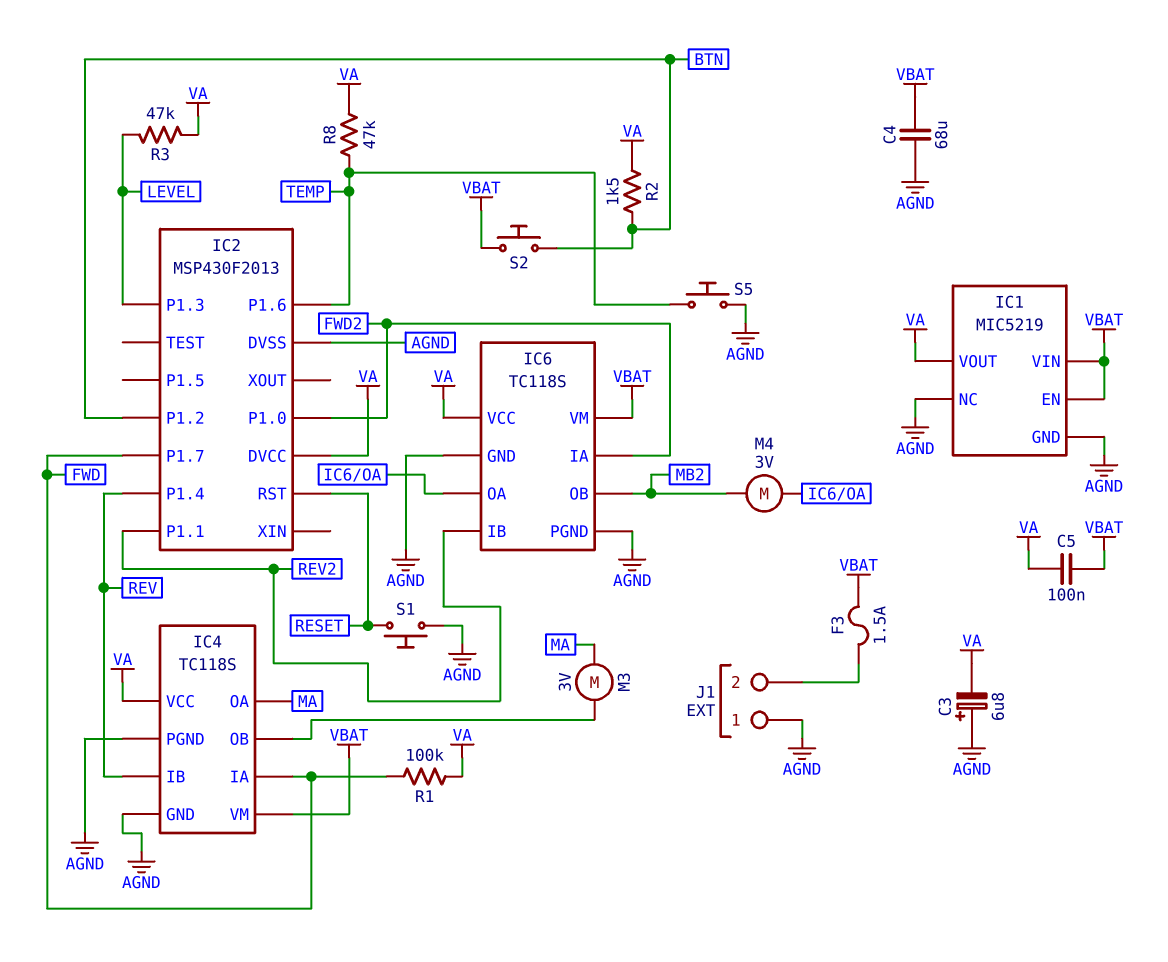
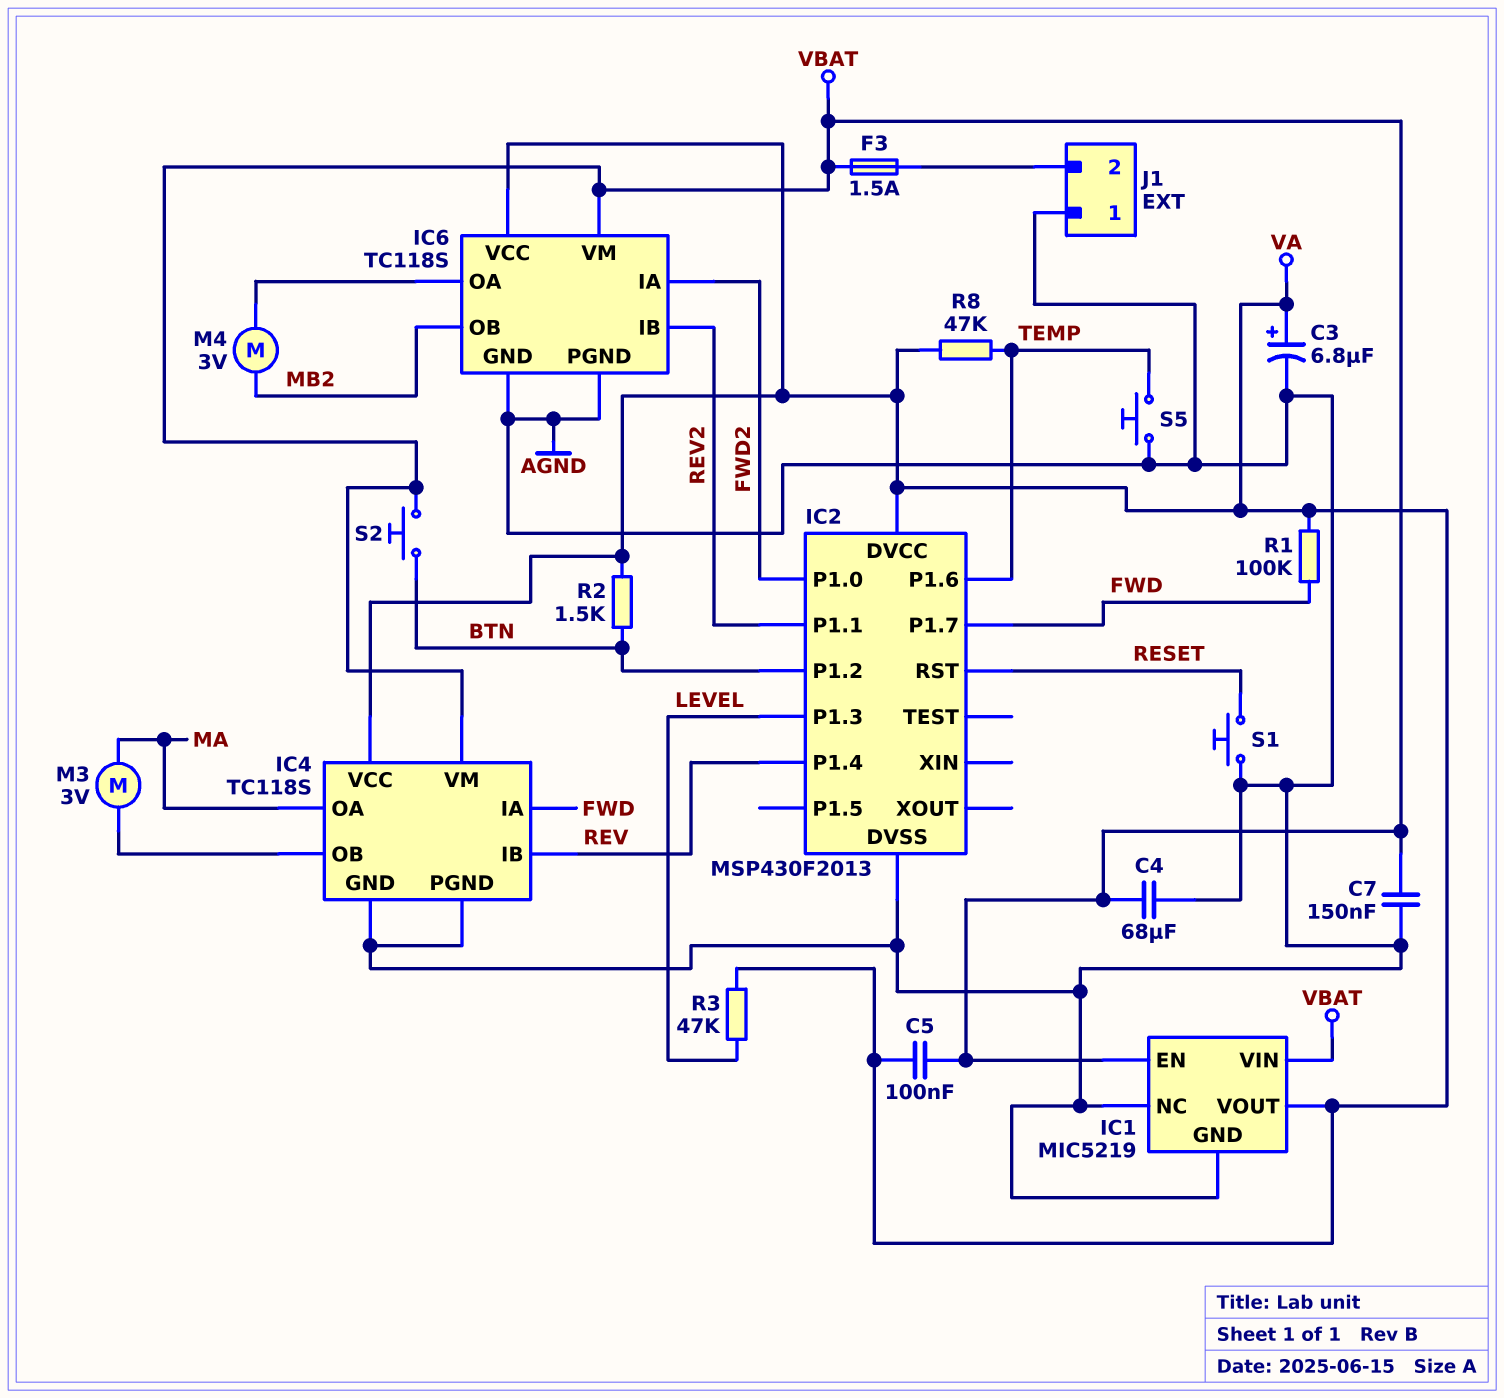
C3: 6.8uF (plus AGND, minus VA) -> 6.8uF (plus VA, minus AGND)
C7: none -> 150nF (AGND, VBAT)

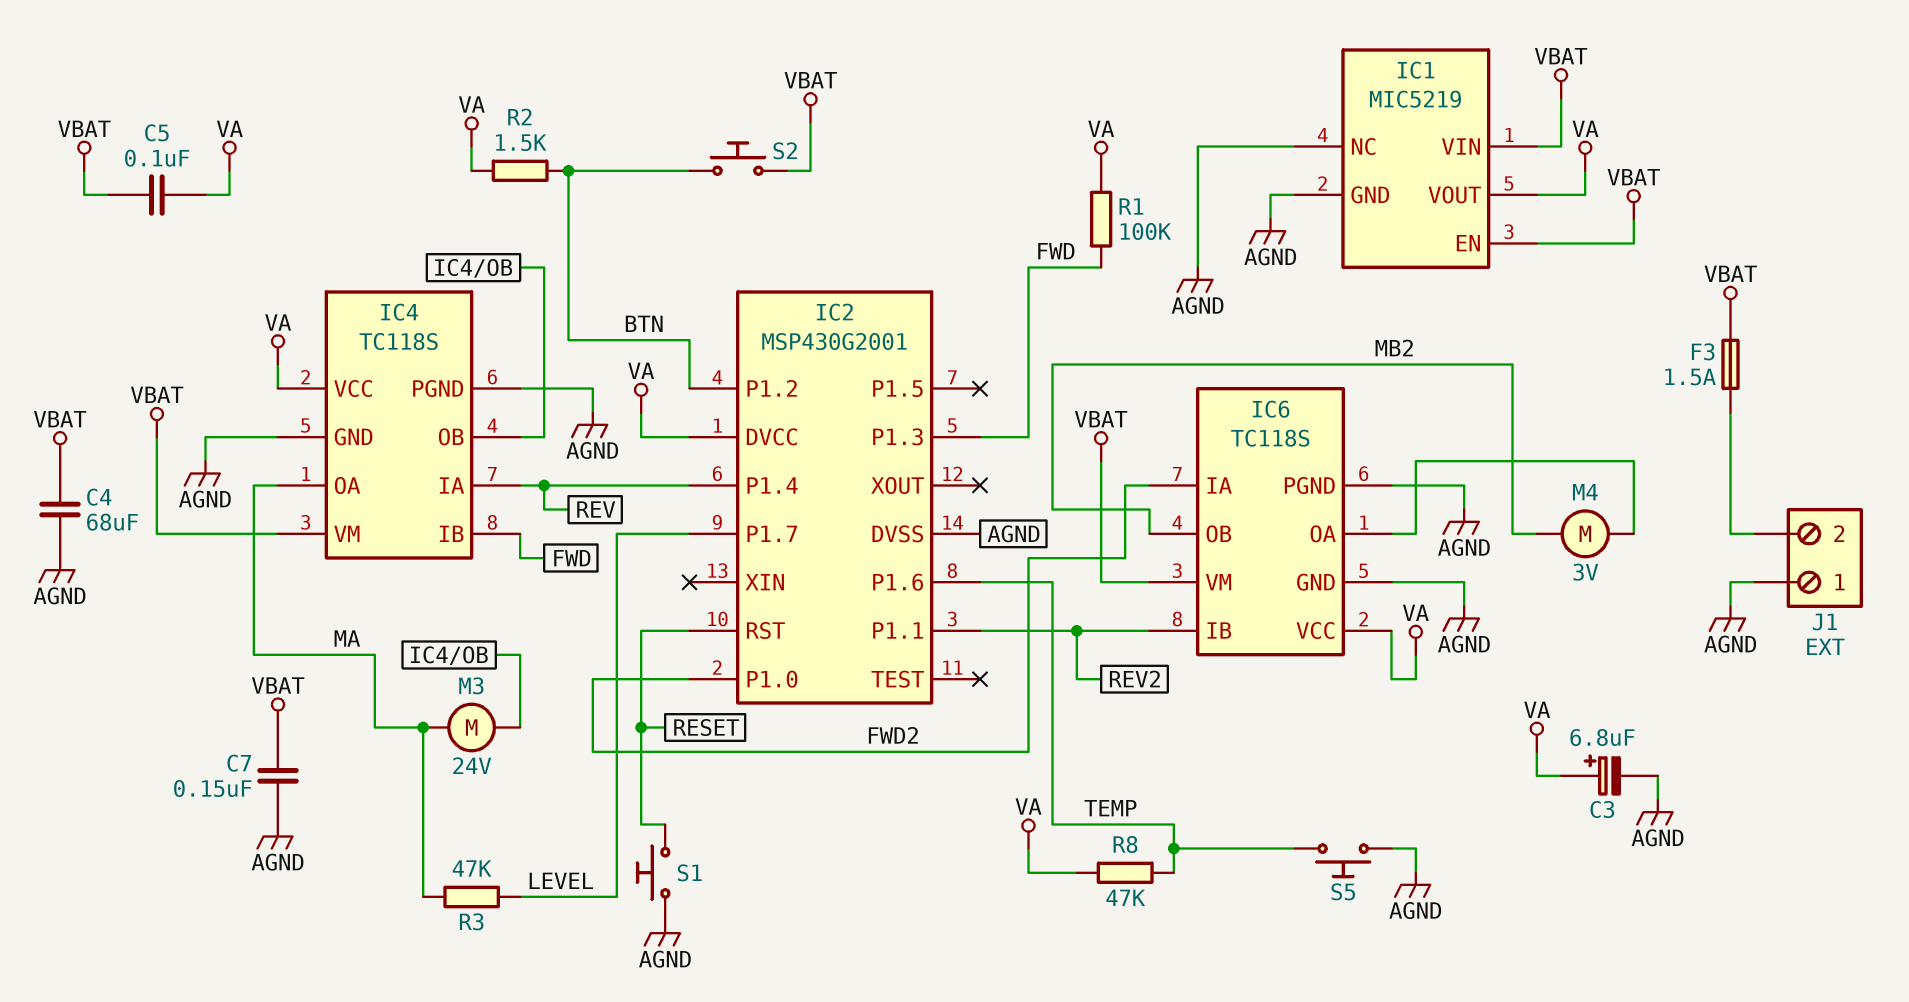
IC2: MSP430F2013 -> MSP430G2001
IC2 pin P1.3: LEVEL -> FWD
IC2 pin P1.7: FWD -> LEVEL
IC4 pin IA: FWD -> REV
IC4 pin IB: REV -> FWD
M3: motor 3V (IC4/OB, MA) -> motor 24V (IC4/OB, MA)
R3: 47k (LEVEL, VA) -> 47k (LEVEL, MA)

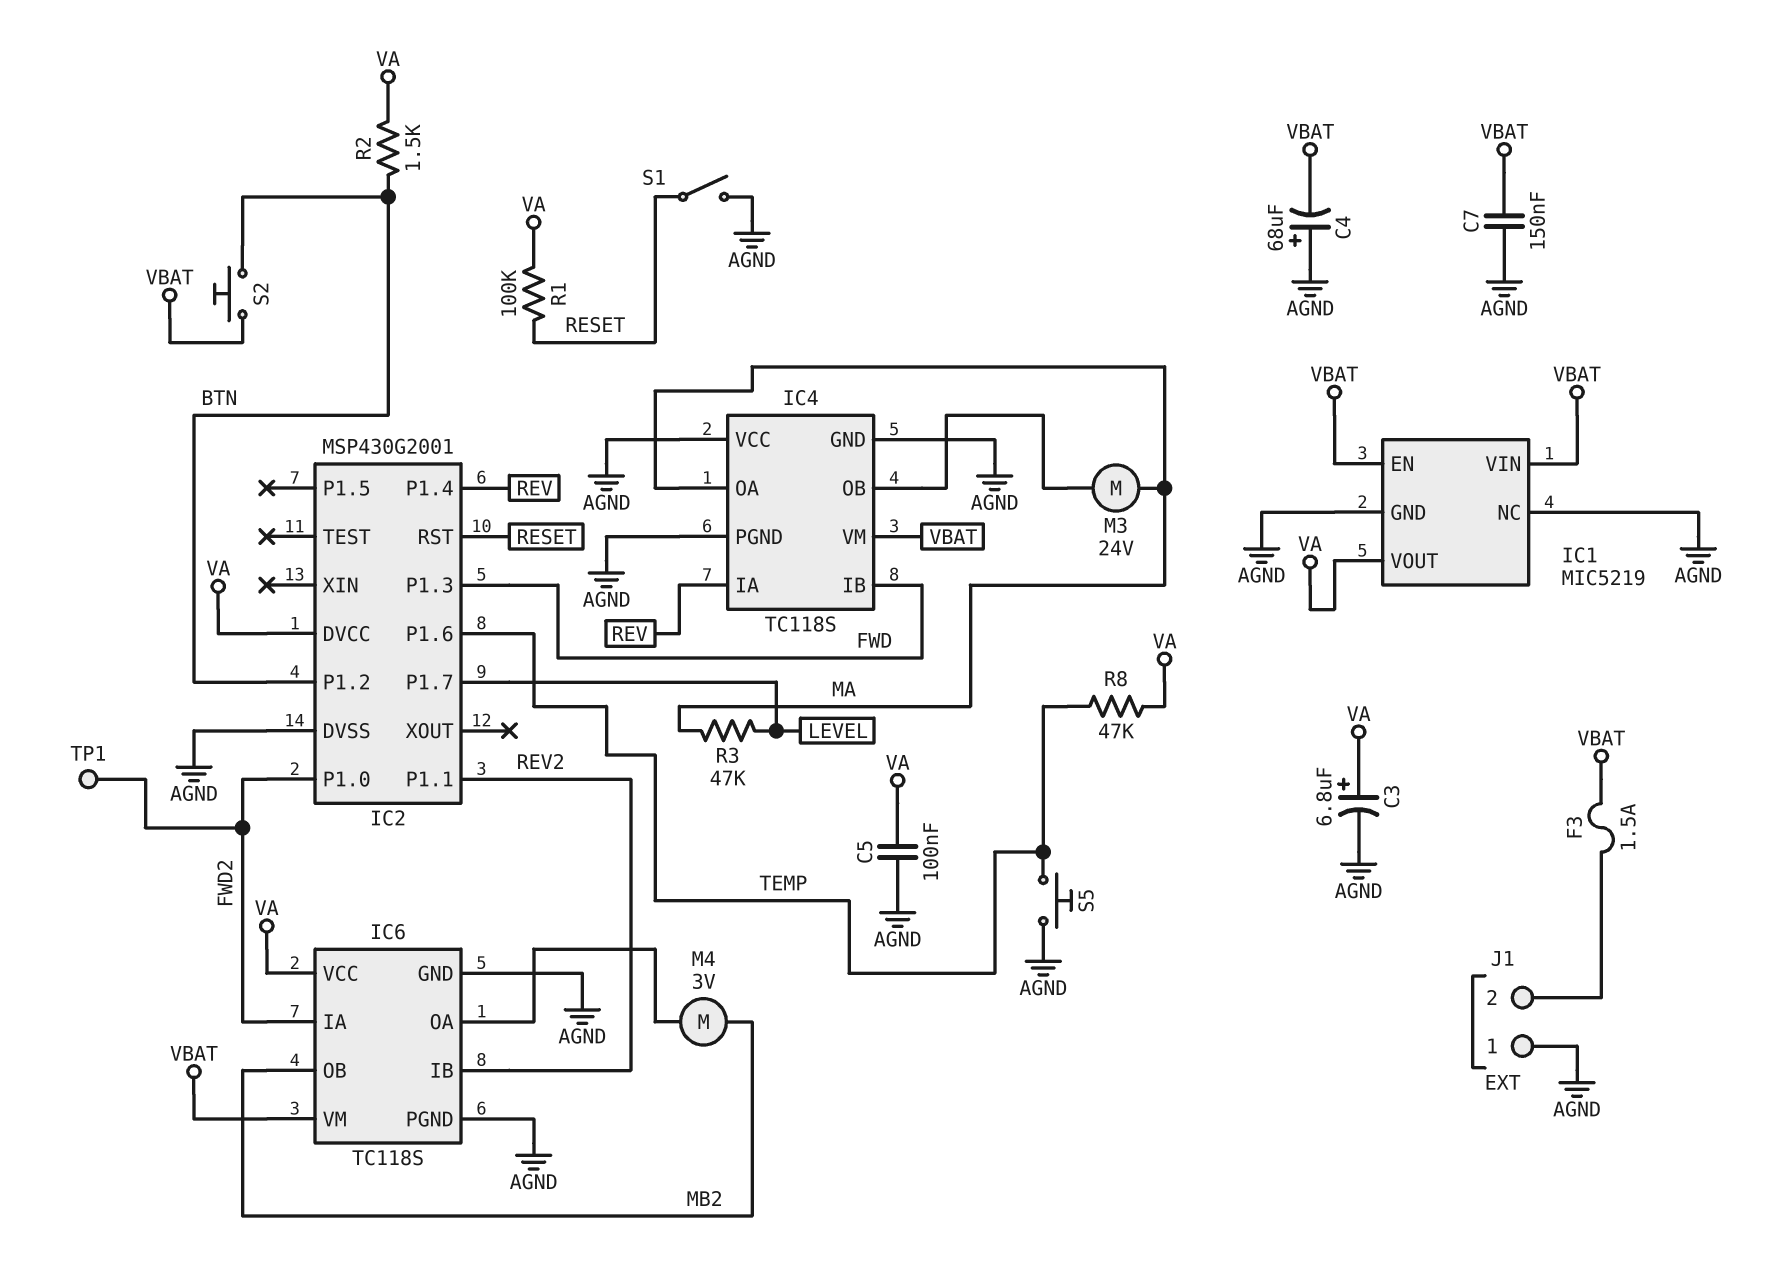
C4: 68uF (AGND, VBAT) -> 68uF (plus AGND, minus VBAT)
C5: 100nF (VA, VBAT) -> 100nF (AGND, VA)
IC4 pin VCC: VA -> AGND
R1: 100k (FWD, VA) -> 100k (RESET, VA)
S1: button (AGND, RESET) -> switch (AGND, RESET)
TP1: none -> test point (FWD2)

